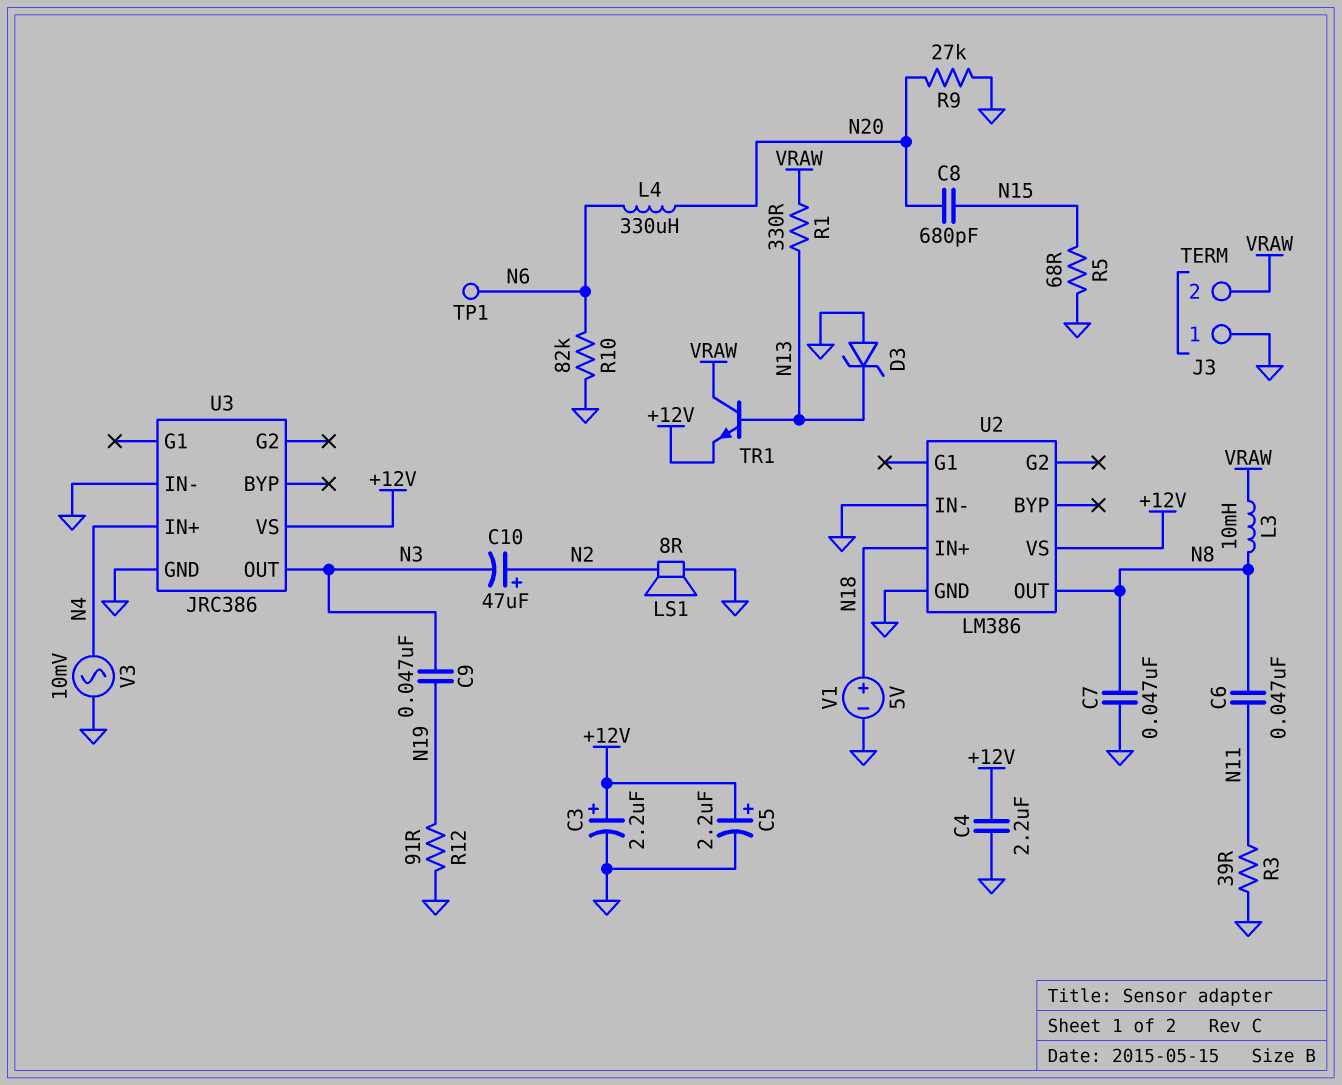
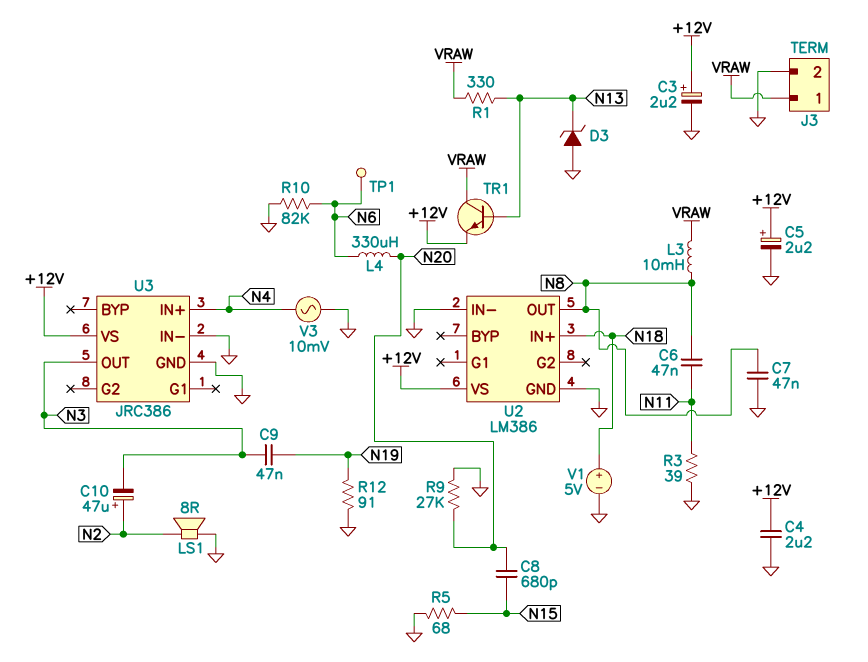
J3 pin 1: GND -> VRAW
J3 pin 2: VRAW -> GND

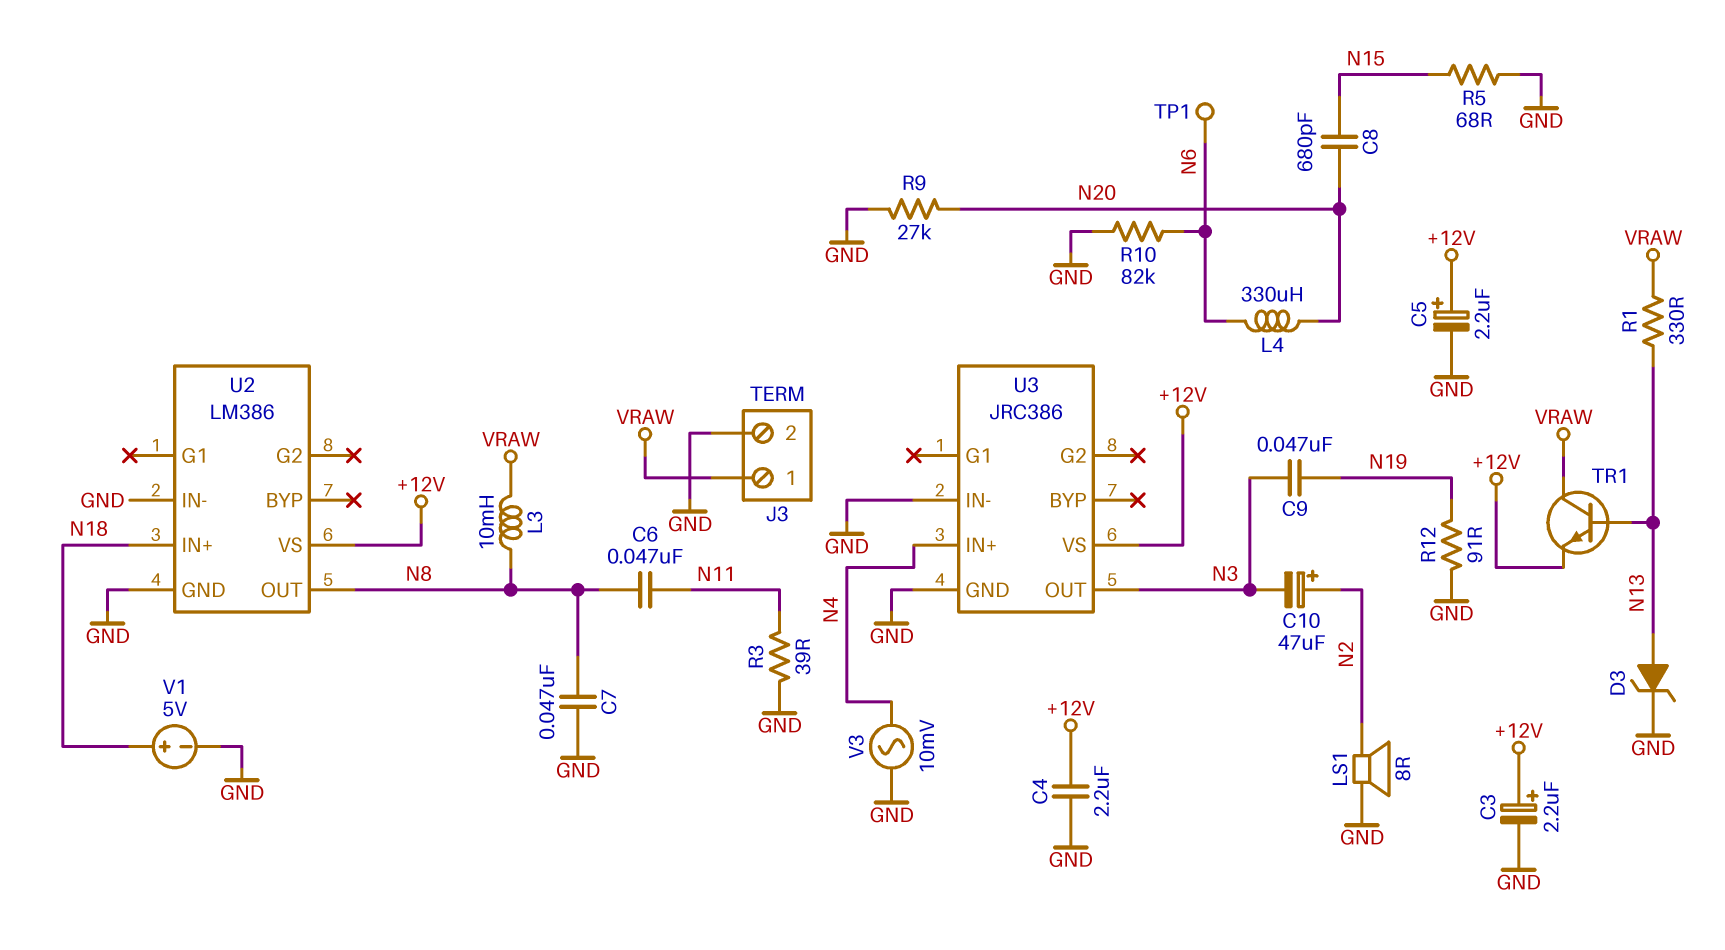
D3: zener (A GND, K N13) -> zener (A N13, K GND)

